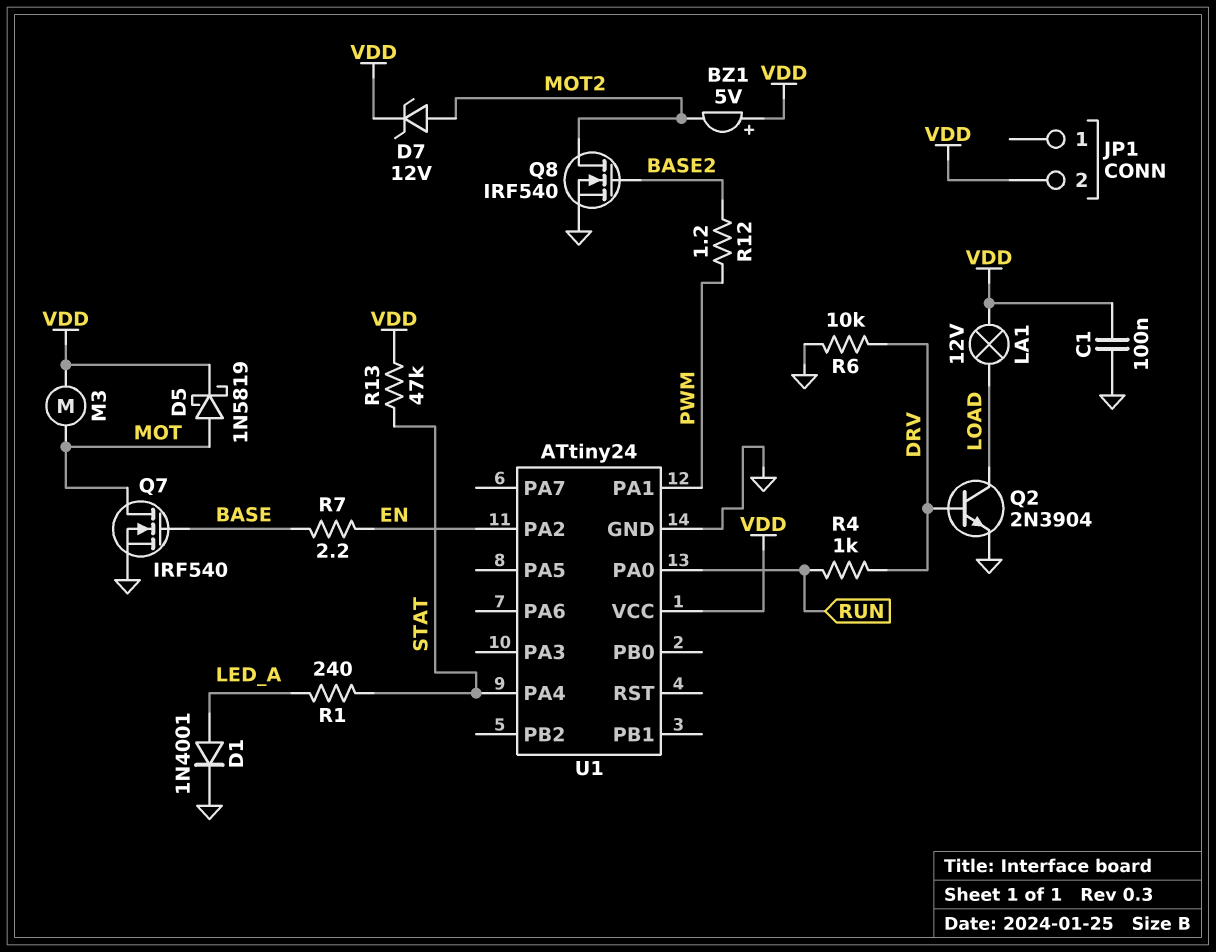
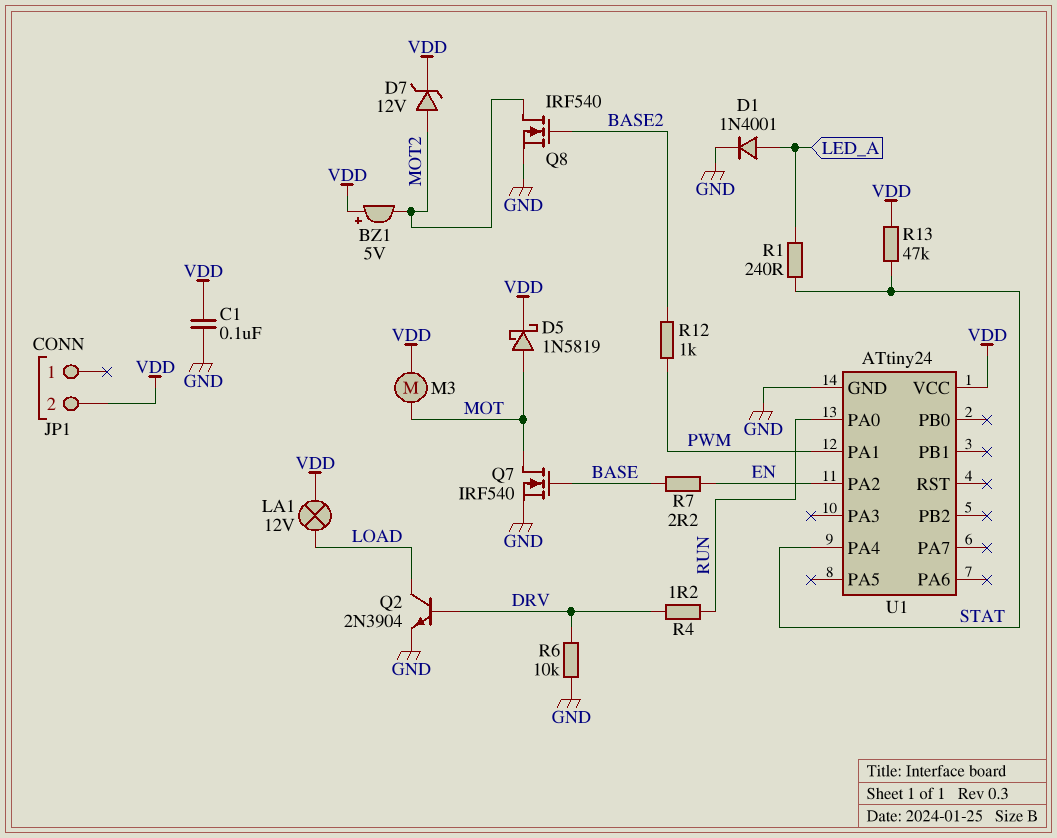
R4: 1k (DRV, RUN) -> 1.2 (DRV, RUN)
R12: 1.2 (BASE2, PWM) -> 1k (BASE2, PWM)

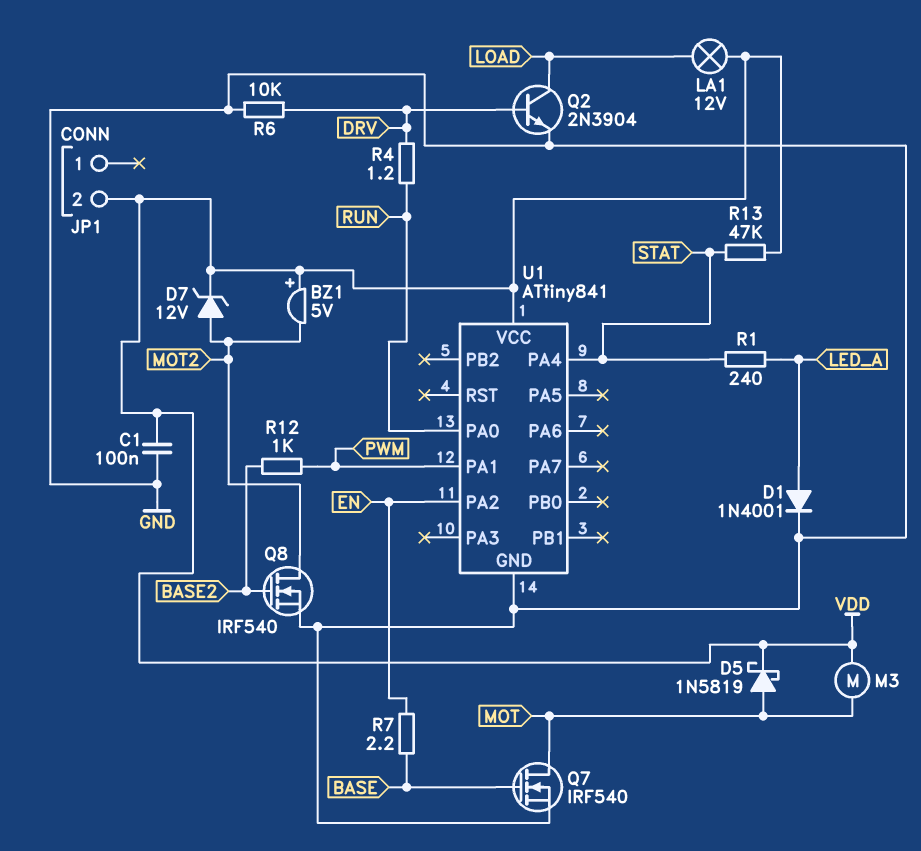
U1: ATtiny24 -> ATtiny841

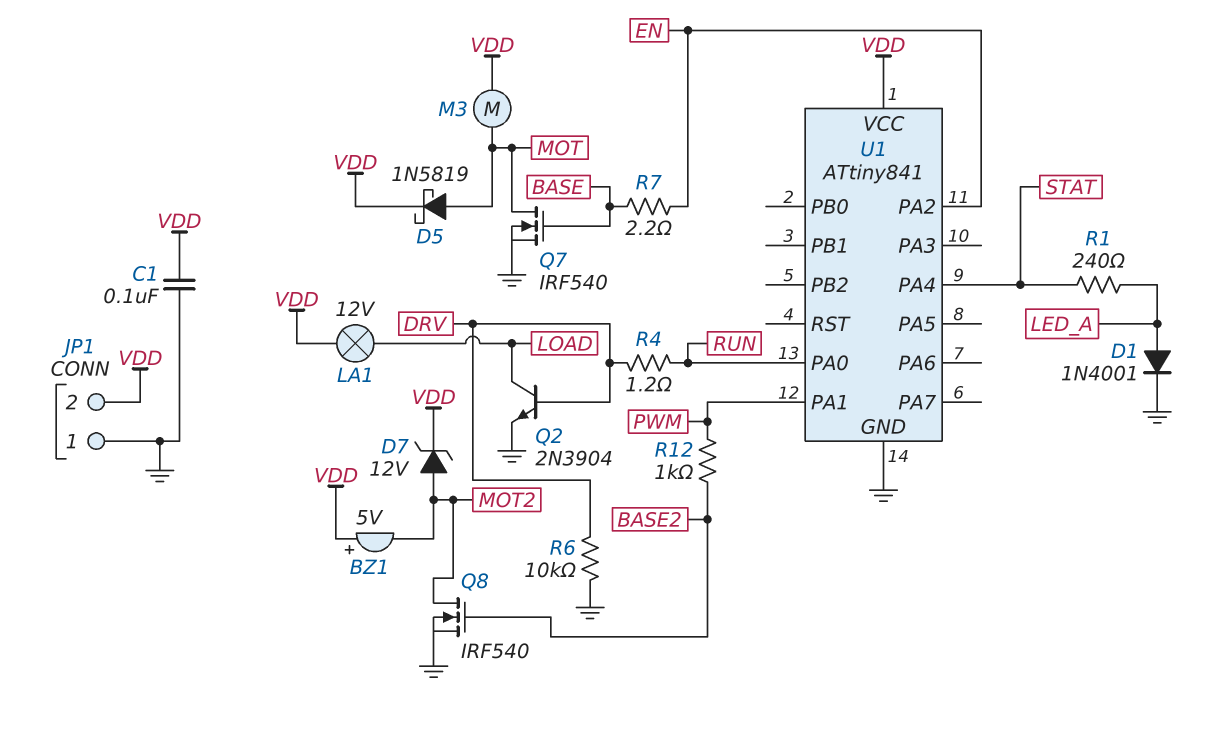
JP1 pin 1: none -> GND
R13: 47k (STAT, VDD) -> none

